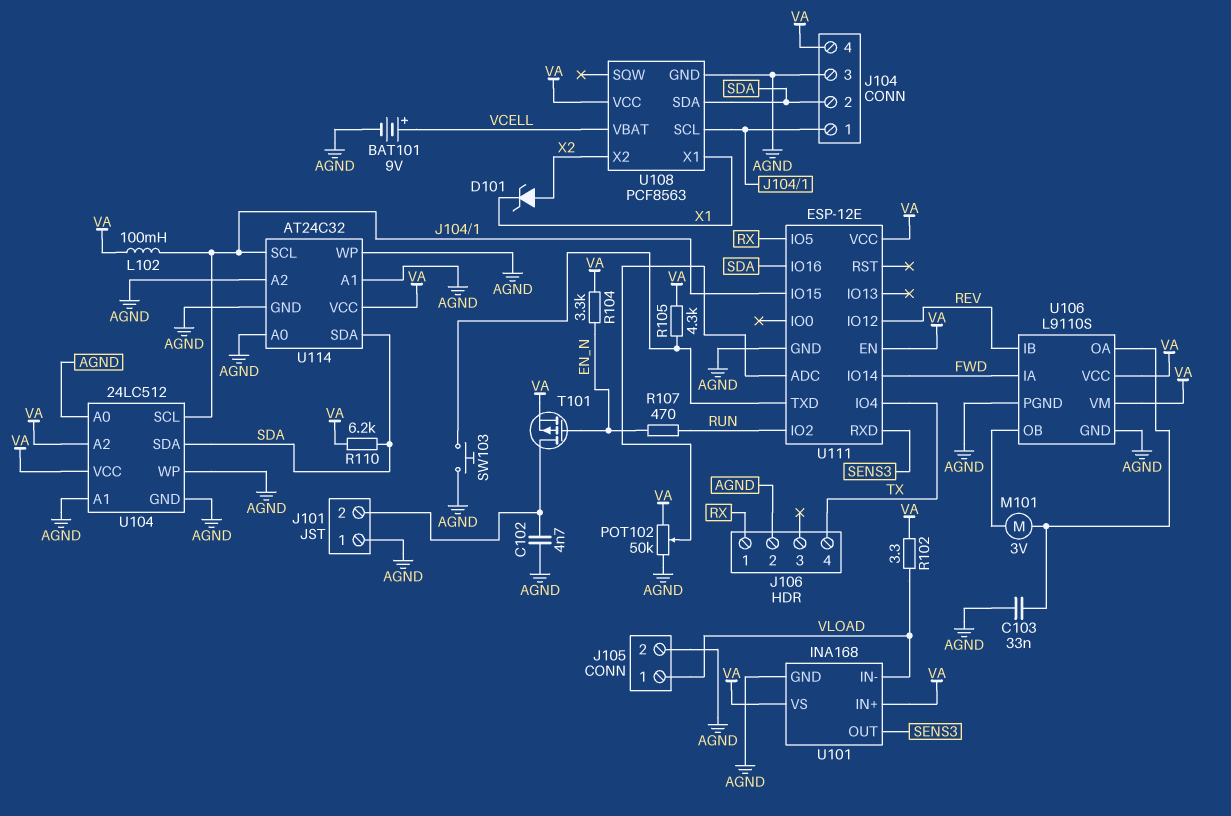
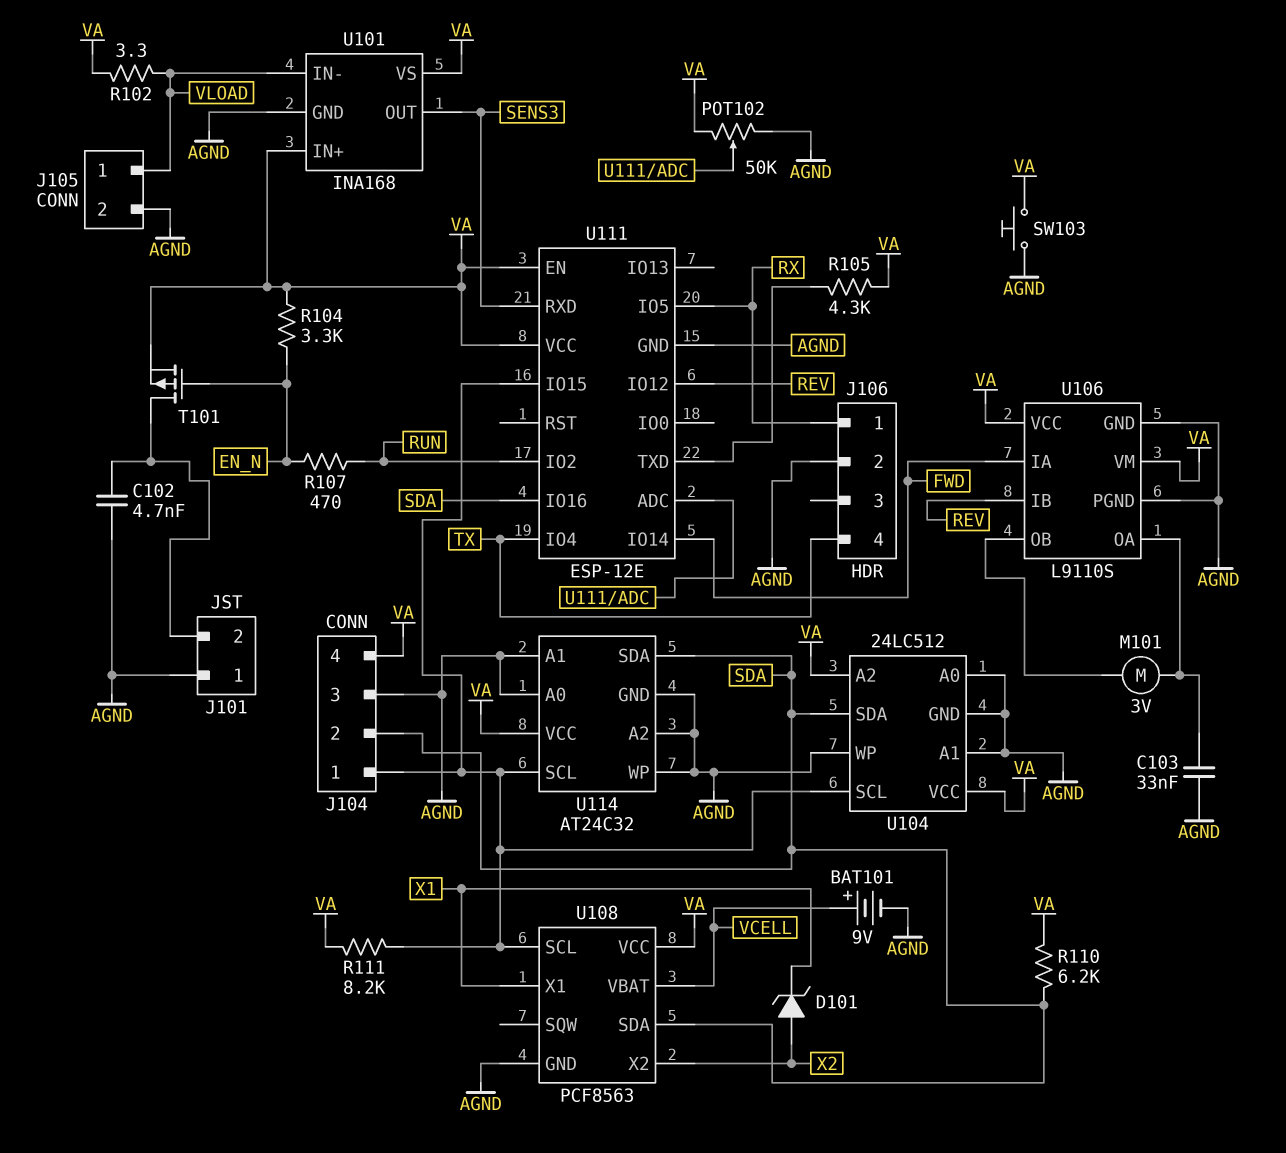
L102: 100mH (J104/1, VA) -> none
R111: none -> 8.2k (J104/1, VA)
SW103: button (AGND, U111/TXD) -> button (AGND, VA)

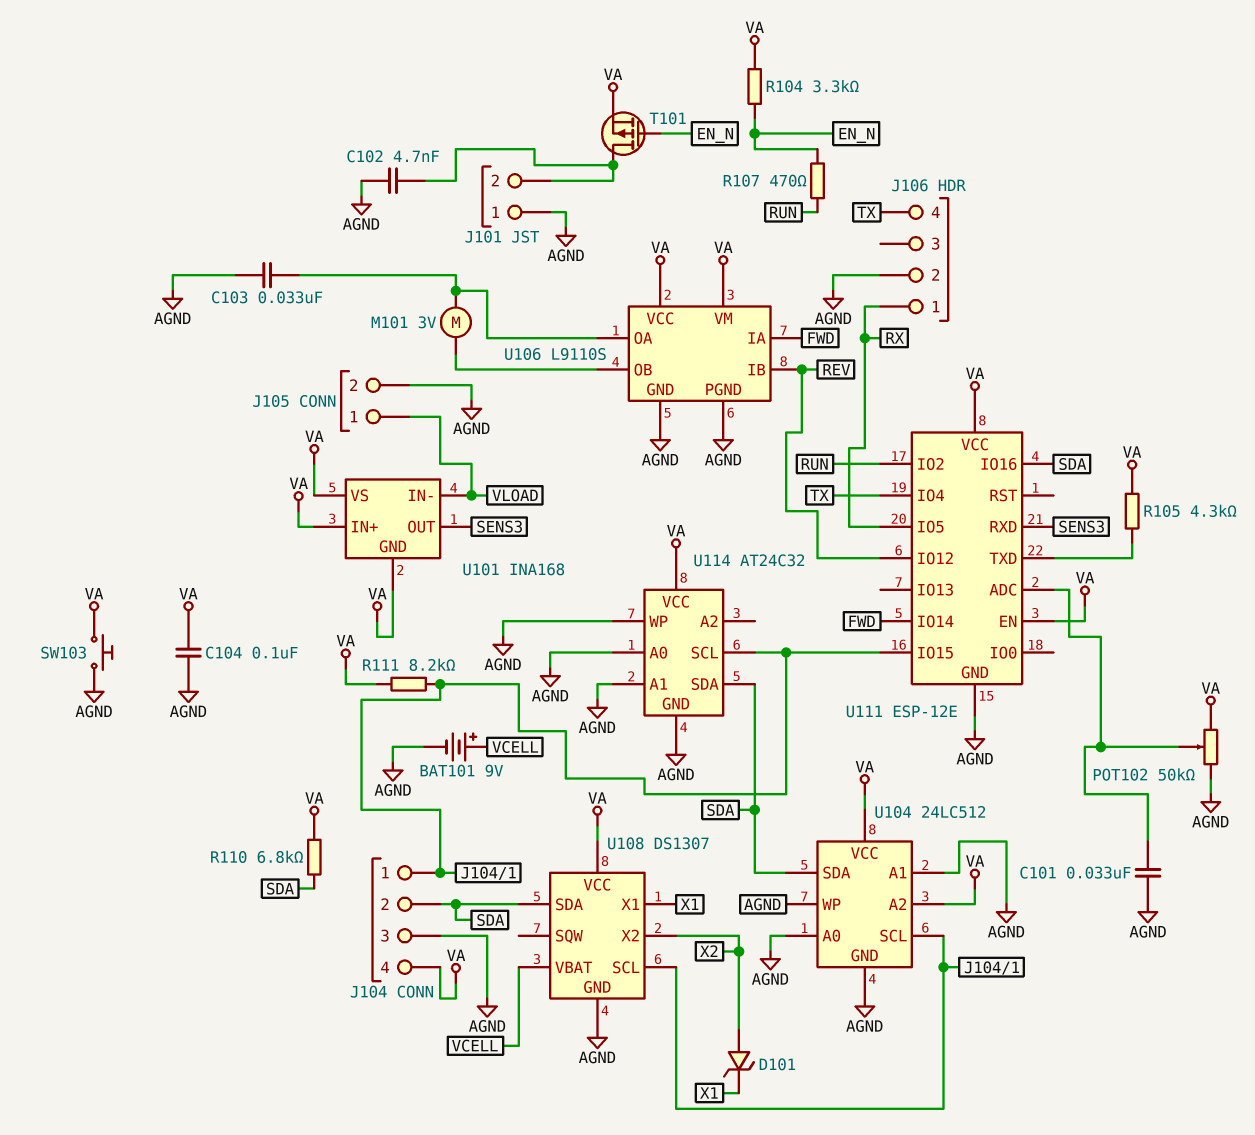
C101: none -> 33nF (AGND, U111/ADC)
C104: none -> 100nF (AGND, VA)
R102: 3.3 (VA, VLOAD) -> none
R110: 6.2k (SDA, VA) -> 6.8k (SDA, VA)
U101 pin GND: AGND -> VA
U108: PCF8563 -> DS1307
U114 pin A2: AGND -> none

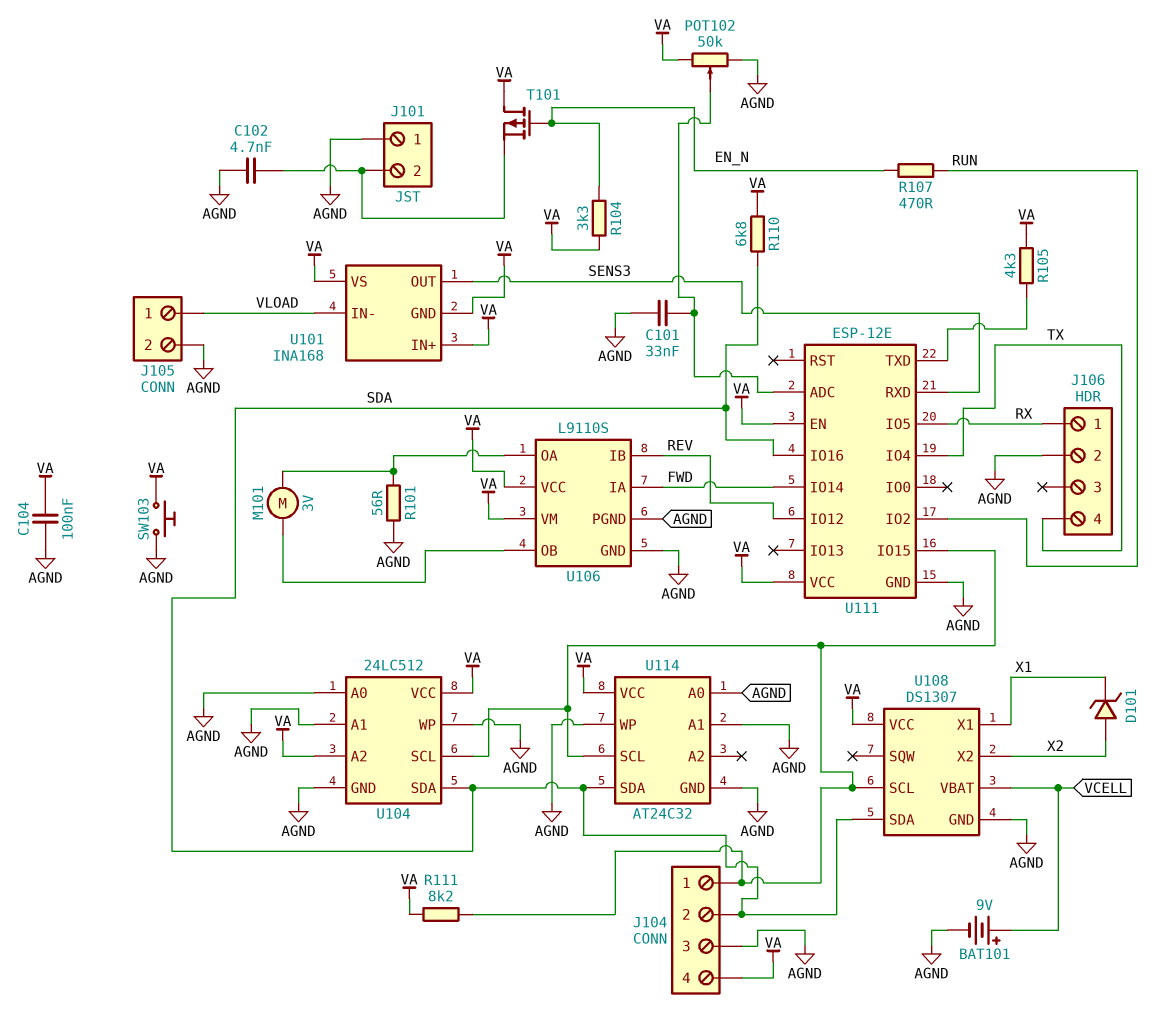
C103: 33nF (AGND, U106/OA) -> none
R101: none -> 56 (AGND, U106/OA)
T101: PMOS (G EN_N, D J101/2, S VA) -> PMOS (G EN_N, D VA, S J101/2)

